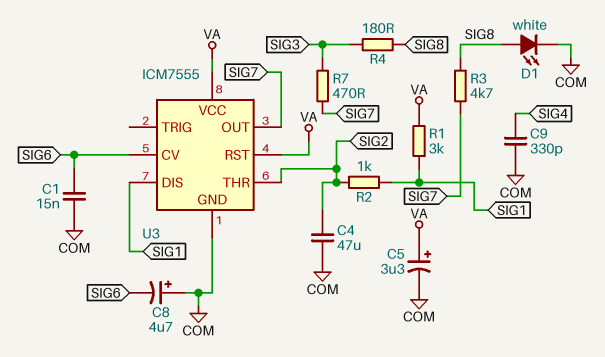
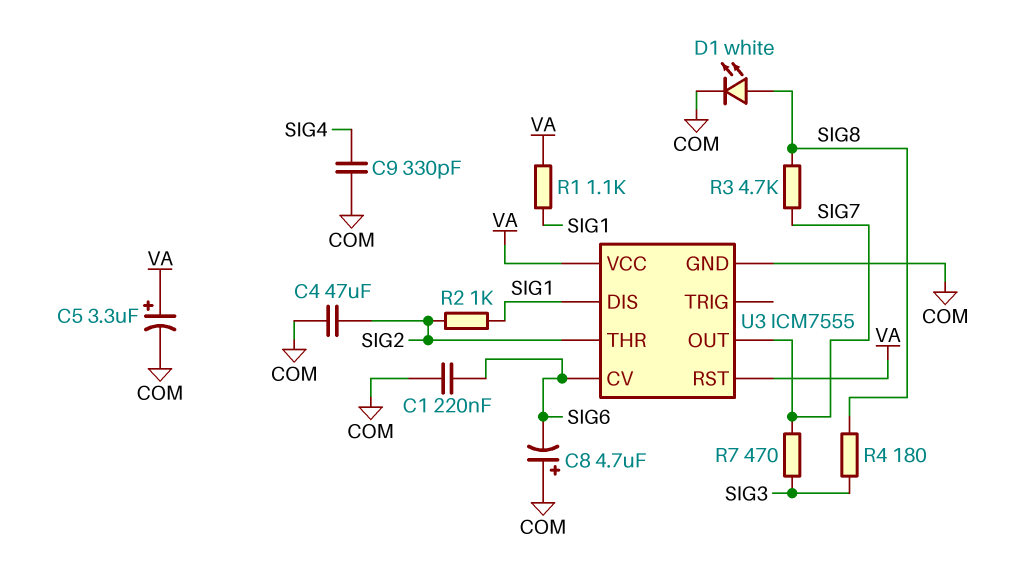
C1: 15nF (COM, SIG6) -> 220nF (COM, SIG6)
R1: 3k (SIG1, VA) -> 1.1k (SIG1, VA)

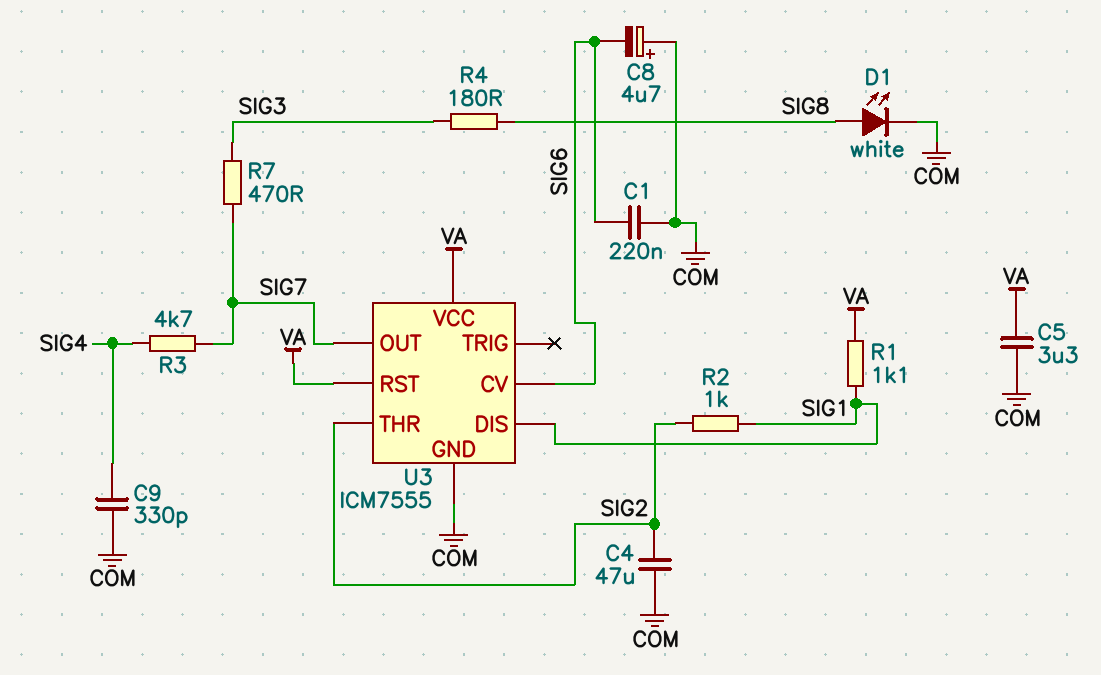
C5: 3.3uF (plus VA, minus COM) -> 3.3uF (COM, VA)
R3: 4.7k (SIG7, SIG8) -> 4.7k (SIG4, SIG7)

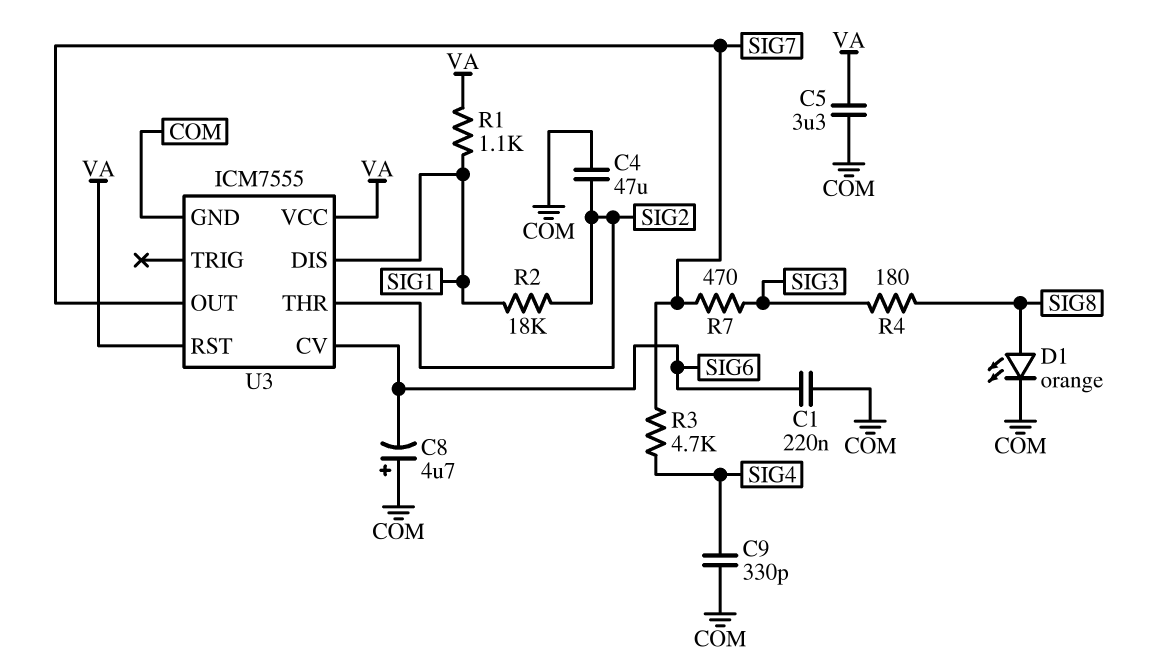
D1: LED white (A SIG8, K COM) -> LED orange (A SIG8, K COM)
R2: 1k (SIG1, SIG2) -> 18k (SIG1, SIG2)

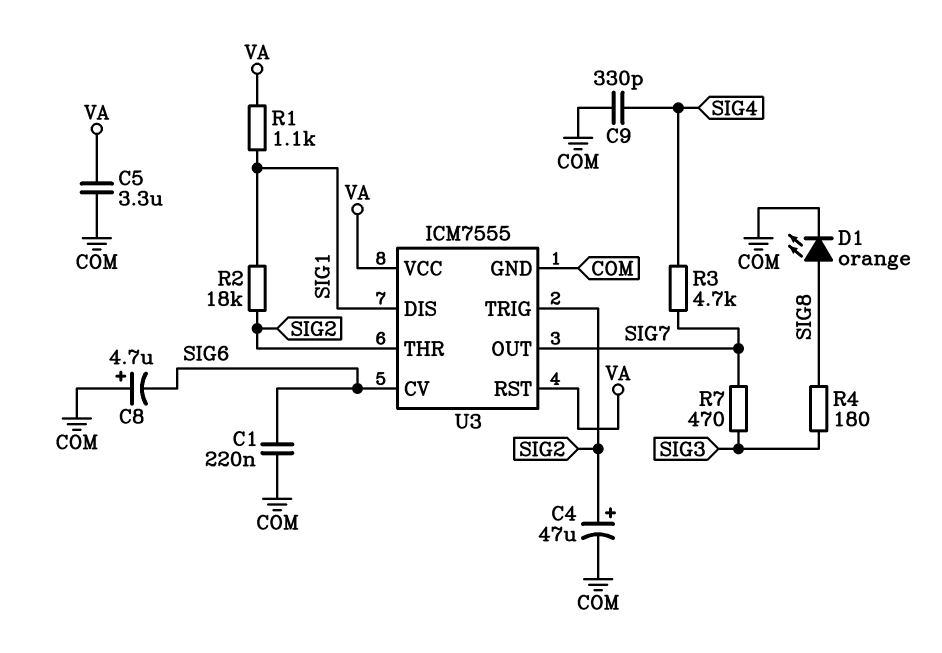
C4: 47uF (COM, SIG2) -> 47uF (plus SIG2, minus COM)
U3 pin TRIG: none -> SIG2

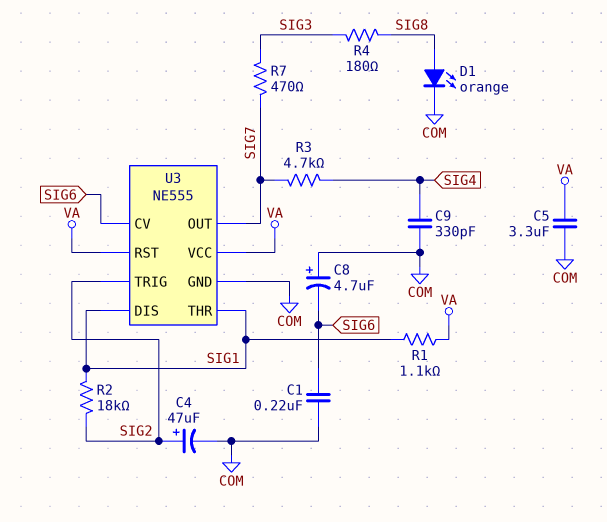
U3: ICM7555 -> NE555
U3 pin THR: SIG2 -> SIG1

